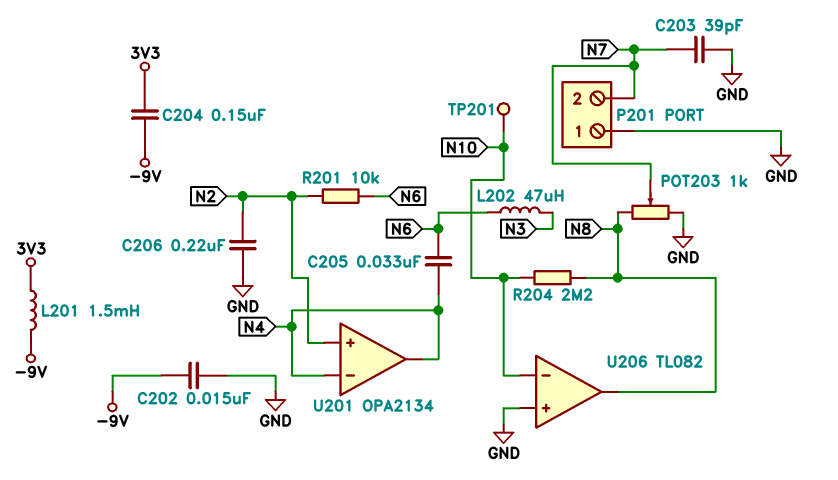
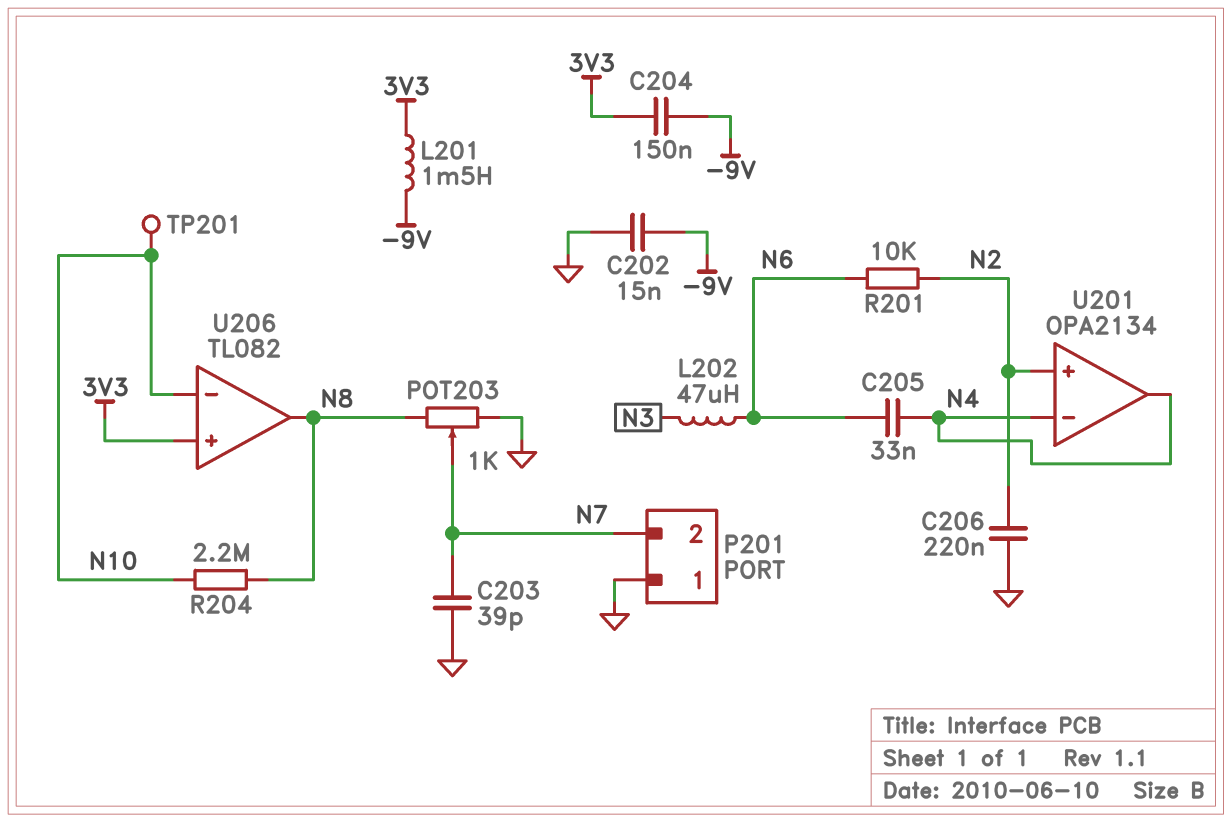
U206 pin in+: GND -> 3V3

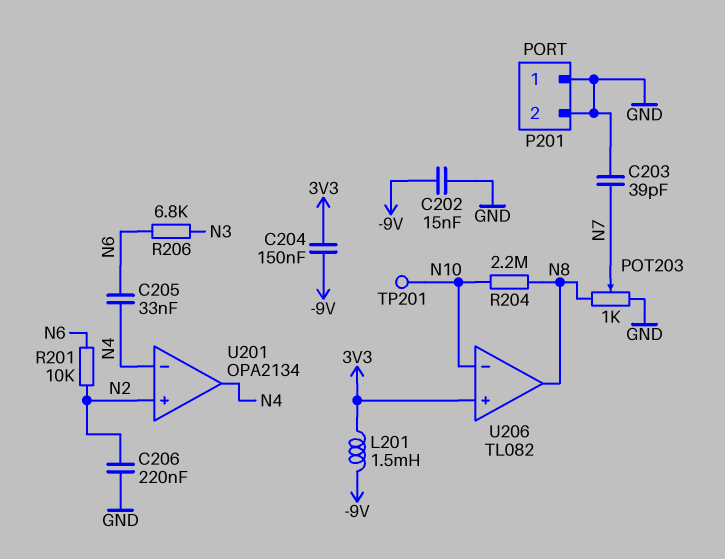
L202: 47uH (N3, N6) -> none
P201 pin 2: N7 -> GND
R206: none -> 6.8k (N3, N6)

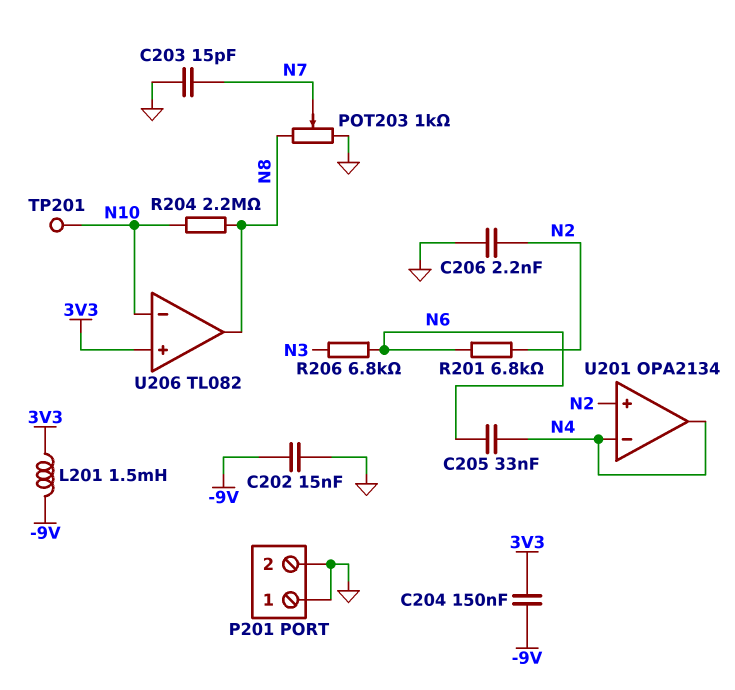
C203: 39pF (GND, N7) -> 15pF (GND, N7)
C206: 220nF (GND, N2) -> 2.2nF (GND, N2)
R201: 10k (N2, N6) -> 6.8k (N2, N6)

